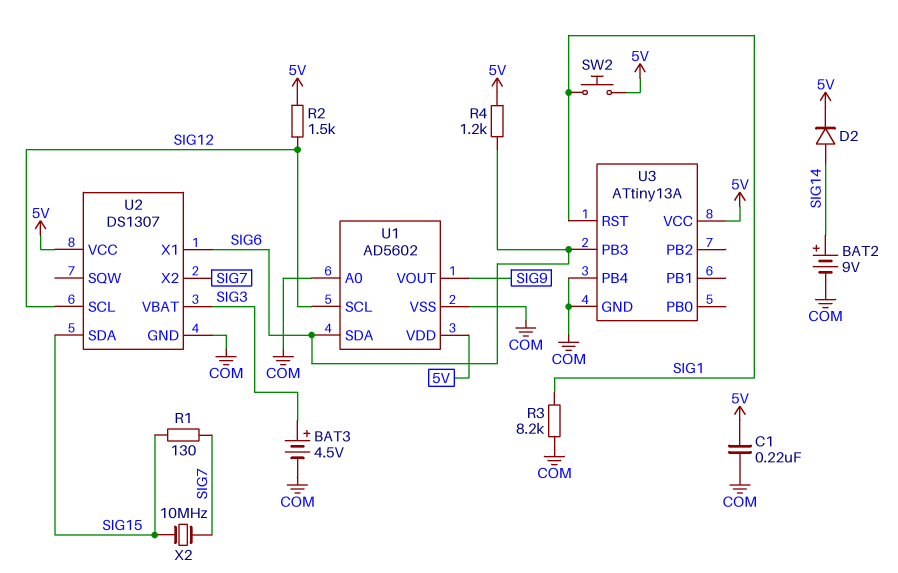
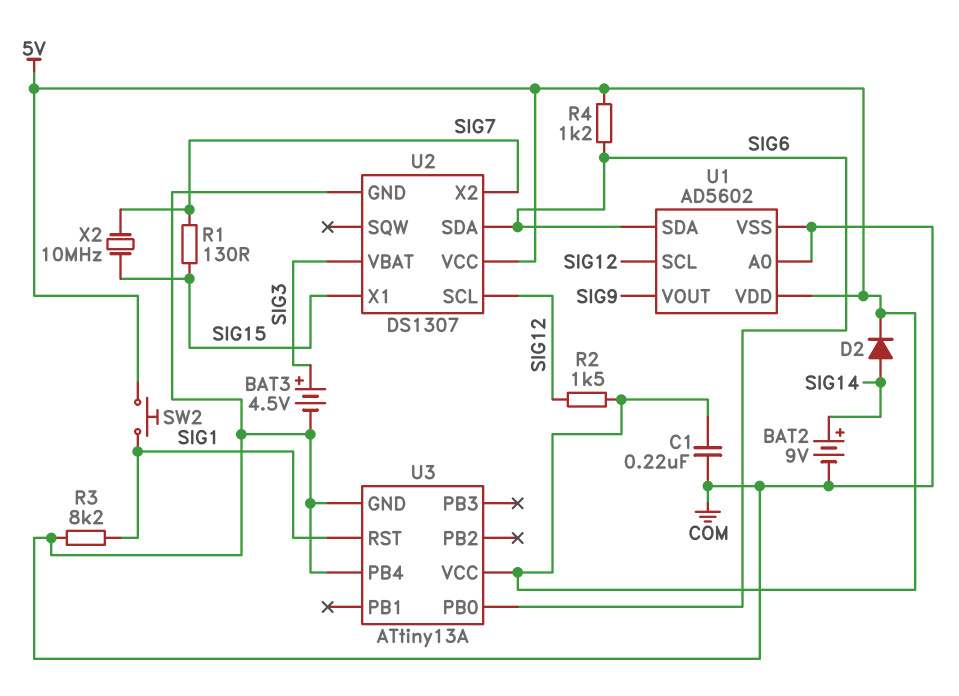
U2 pin SDA: SIG15 -> SIG6
U2 pin X1: SIG6 -> SIG15
U3 pin PB0: none -> SIG6
U3 pin PB3: SIG6 -> none

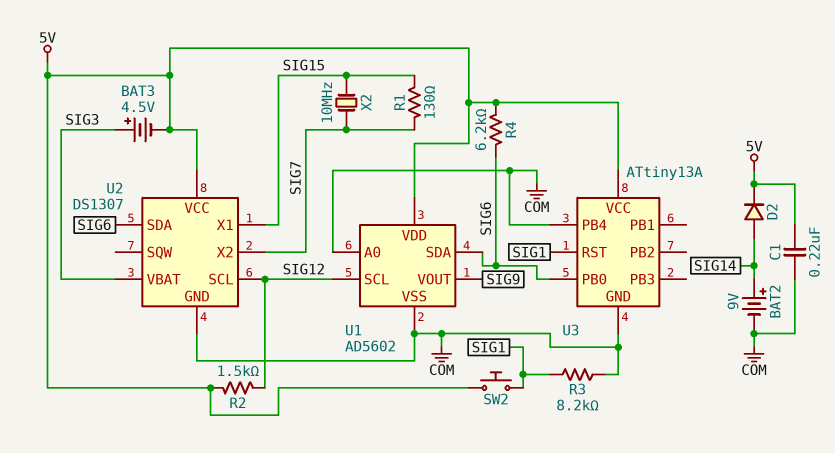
BAT3: 4.5V (plus SIG3, minus COM) -> 4.5V (plus SIG3, minus 5V)
R4: 1.2k (5V, SIG6) -> 6.2k (5V, SIG6)

